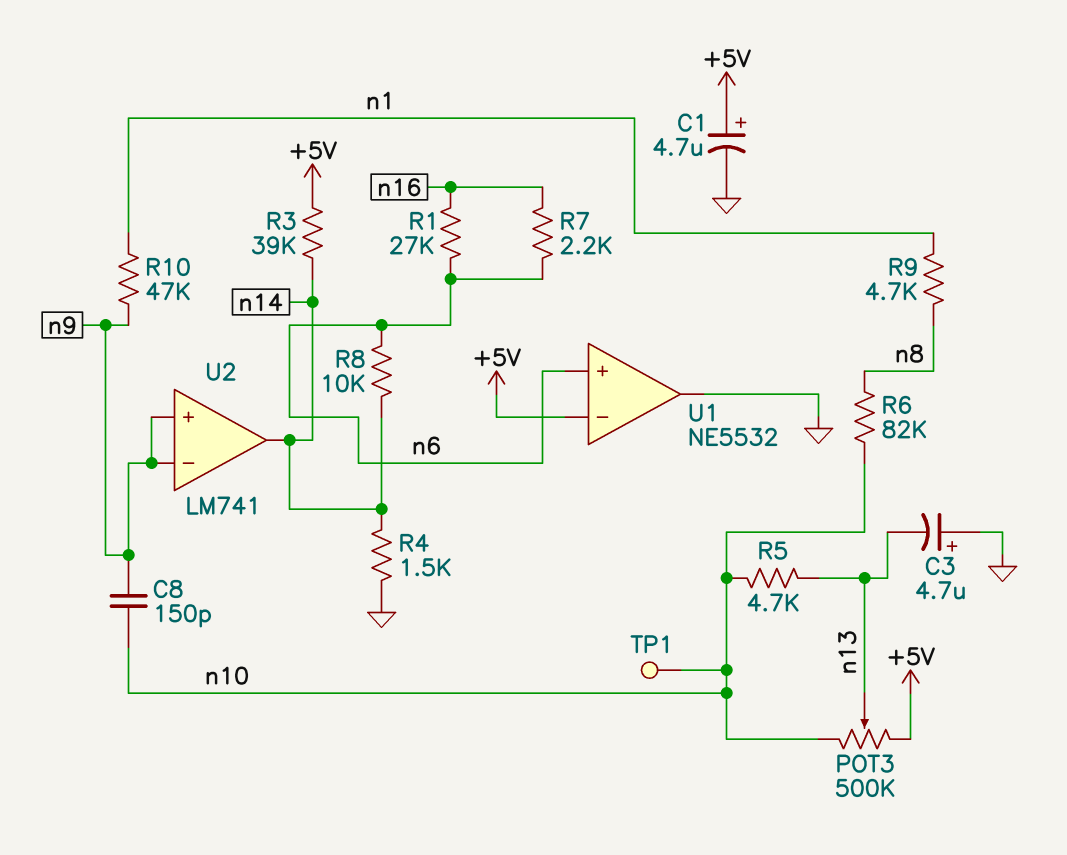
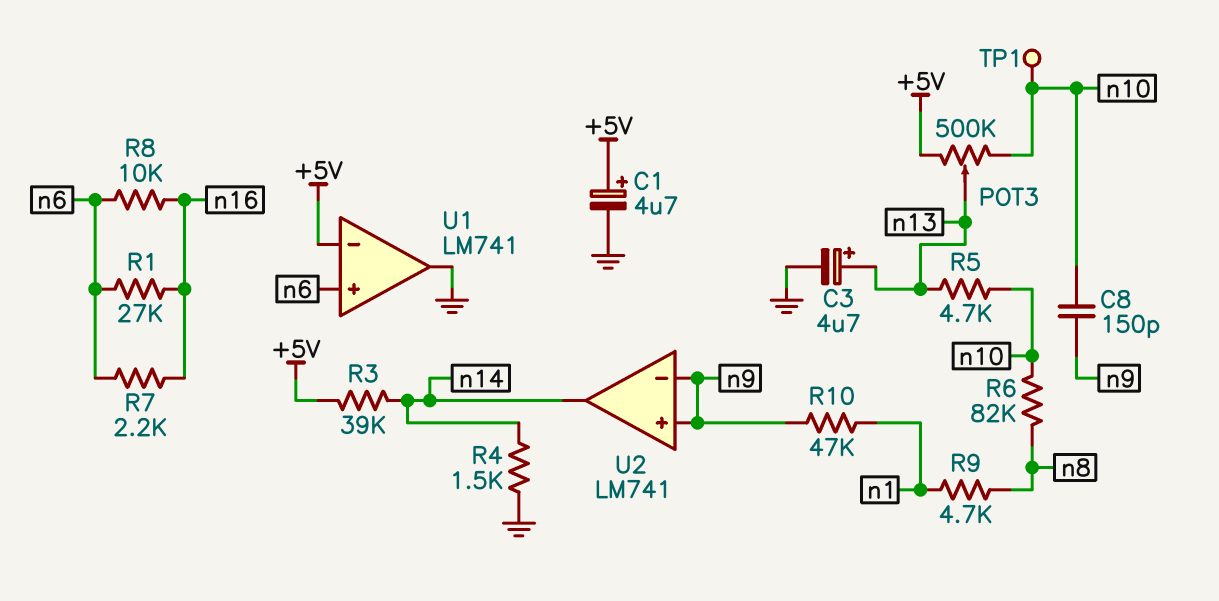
C3: 4.7uF (plus GND, minus n13) -> 4.7uF (plus n13, minus GND)
R8: 10k (n6, n14) -> 10k (n6, n16)
U1: NE5532 -> LM741

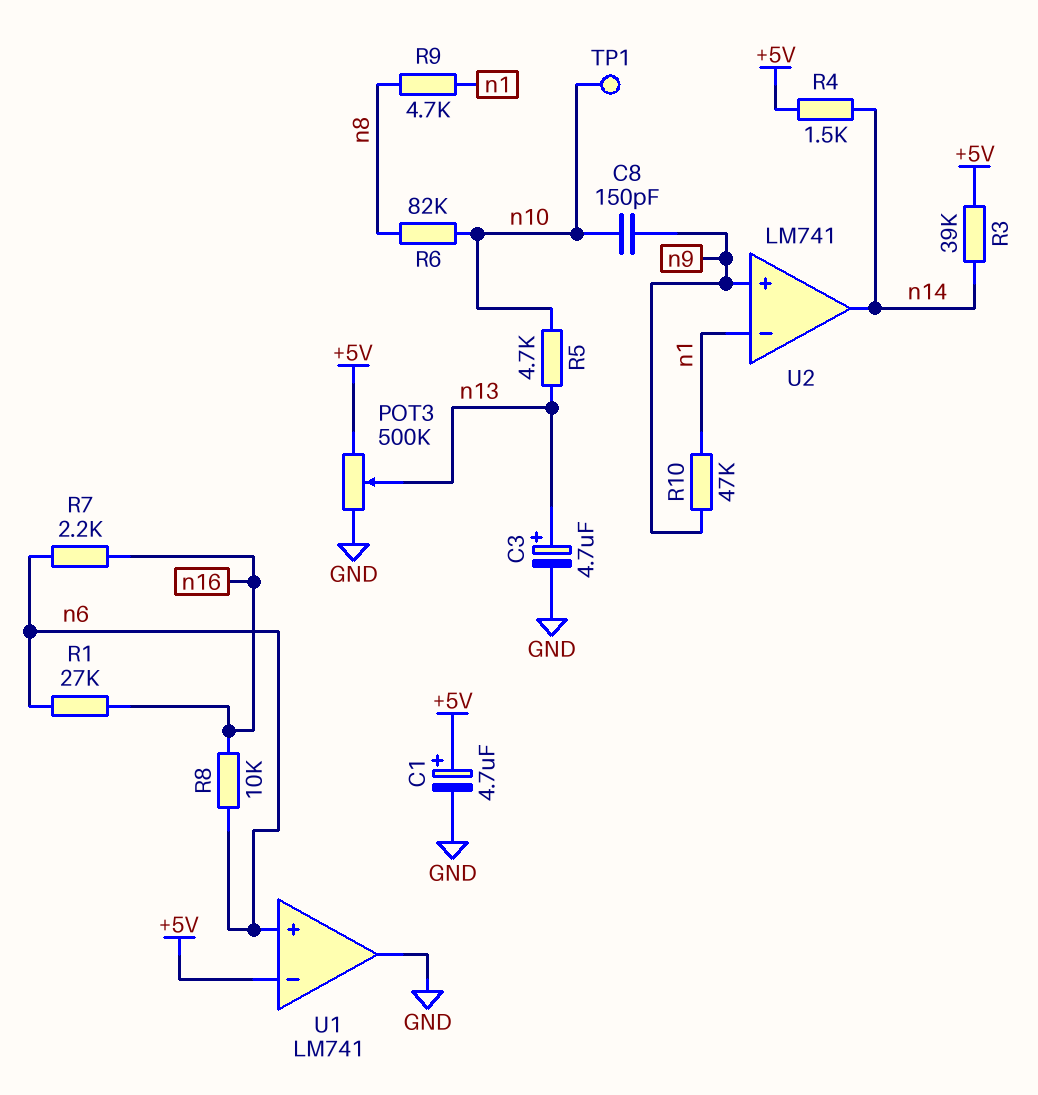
POT3: 500k (+5V, n10, wiper n13) -> 500k (+5V, GND, wiper n13)
R4: 1.5k (GND, n14) -> 1.5k (+5V, n14)
U2 pin in-: n9 -> n1

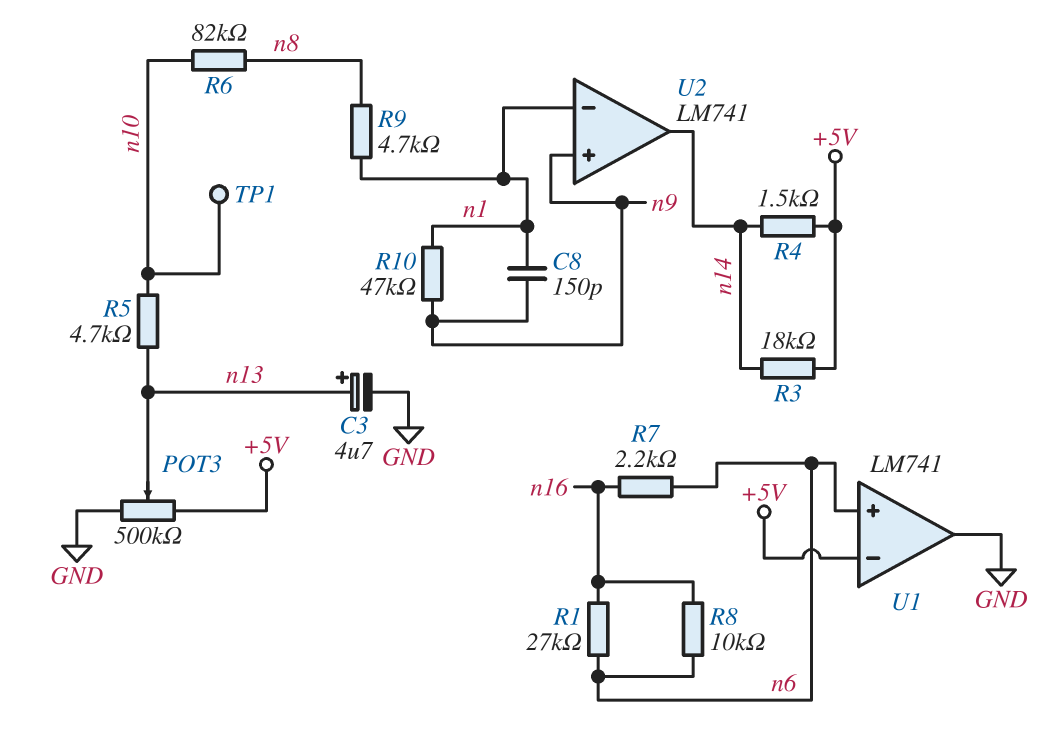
C1: 4.7uF (plus +5V, minus GND) -> none
C8: 150pF (n9, n10) -> 150pF (n1, n9)
R3: 39k (+5V, n14) -> 18k (+5V, n14)

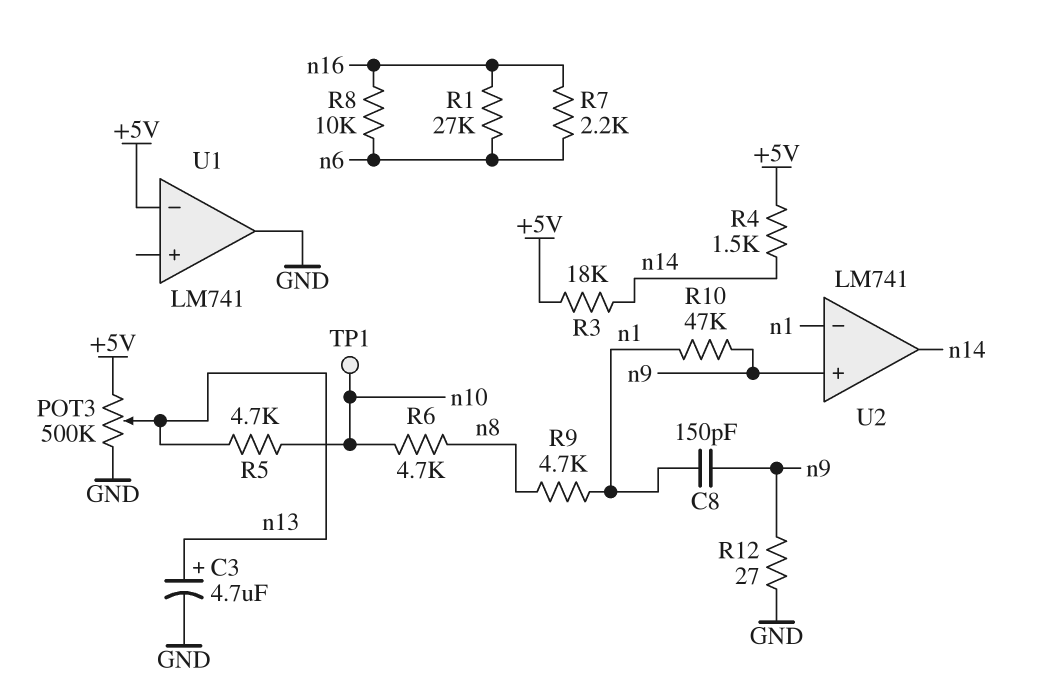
R6: 82k (n8, n10) -> 4.7k (n8, n10)
R12: none -> 27 (GND, n9)
U1 pin in+: n6 -> none

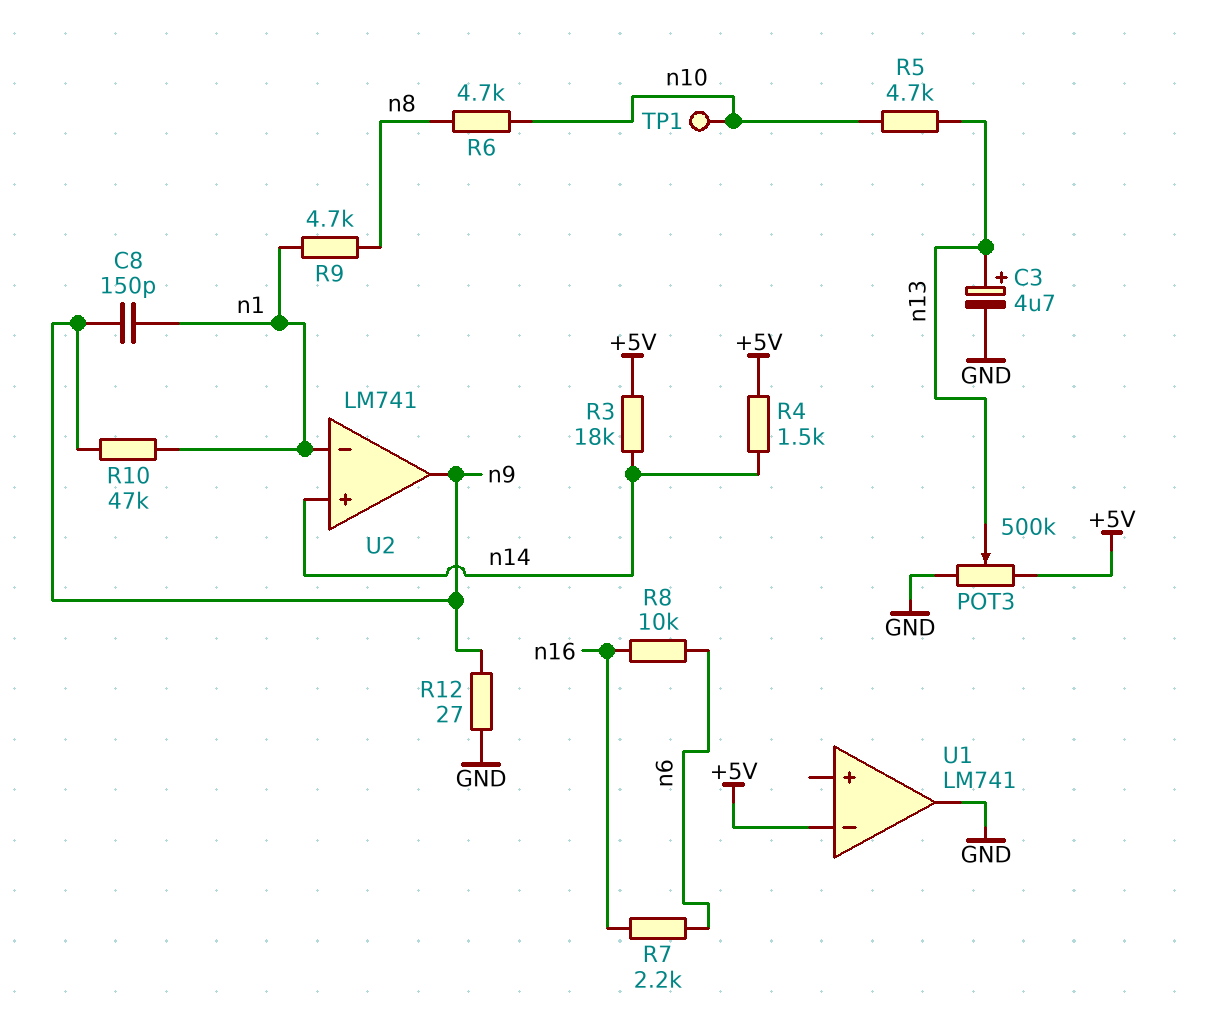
R1: 27k (n6, n16) -> none
U2 pin in+: n9 -> n14
U2 pin out: n14 -> n9

